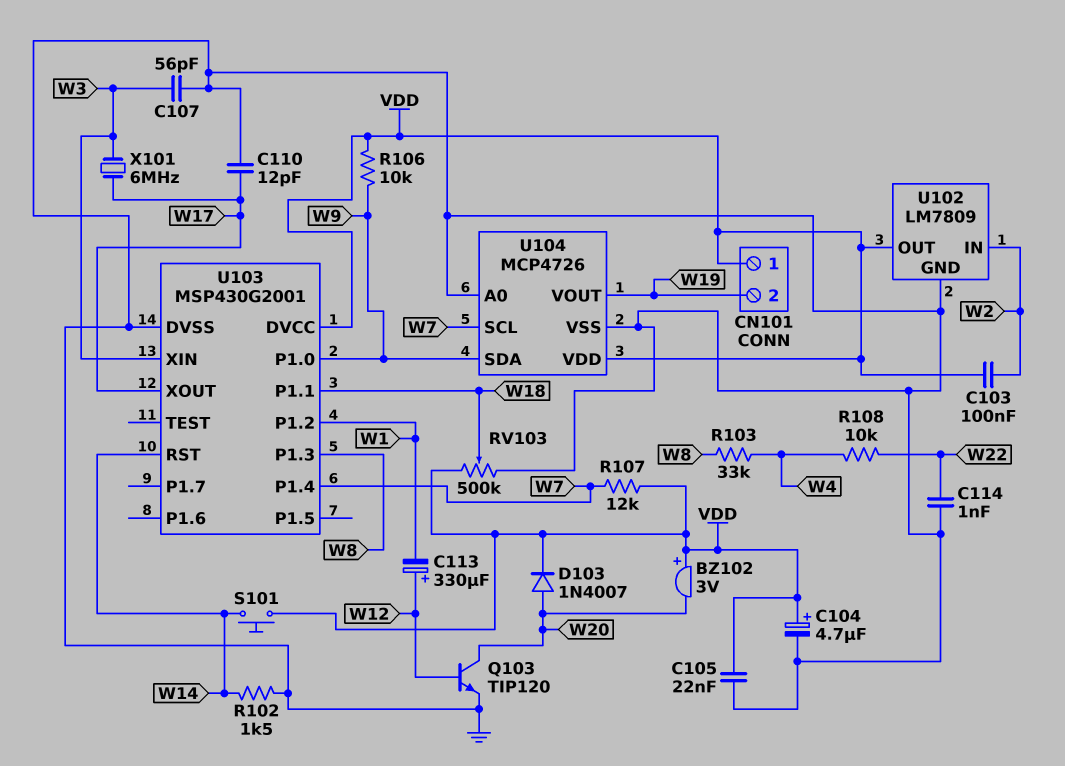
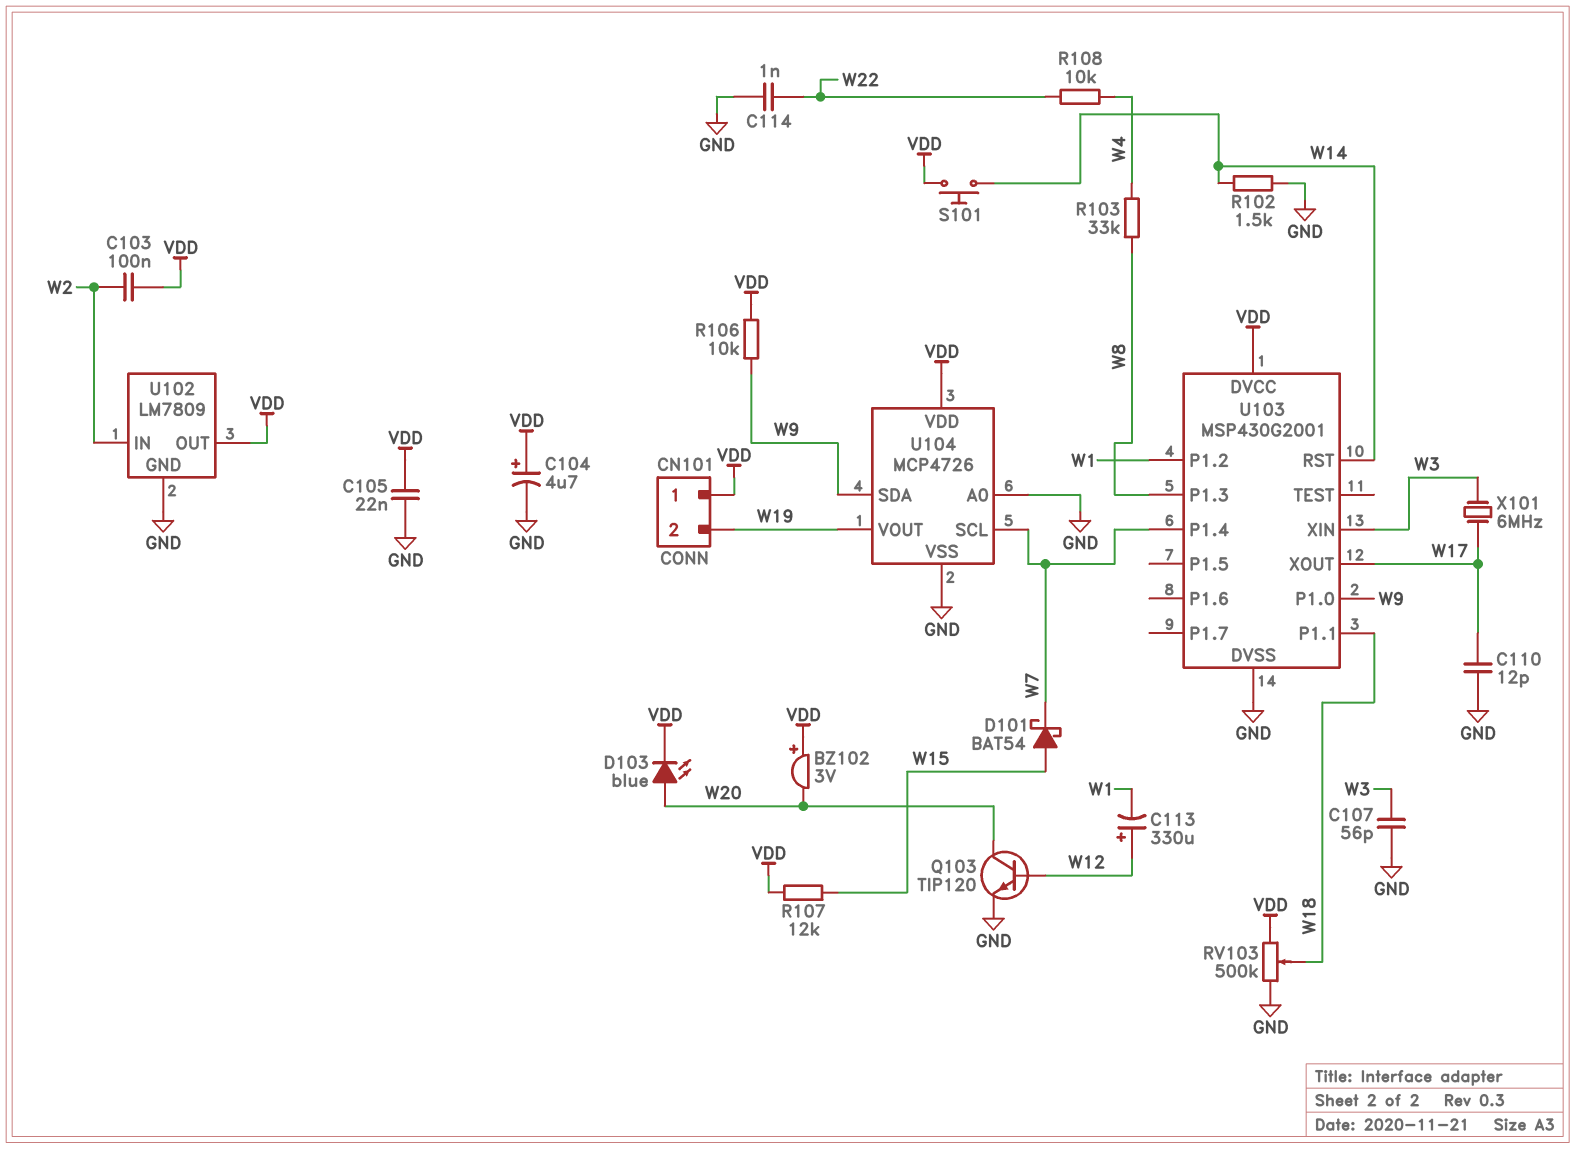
D101: none -> schottky BAT54 (A W15, K W7)
D103: diode 1N4007 (A W20, K VDD) -> LED blue (A W20, K VDD)
R107: 12k (VDD, W7) -> 12k (VDD, W15)

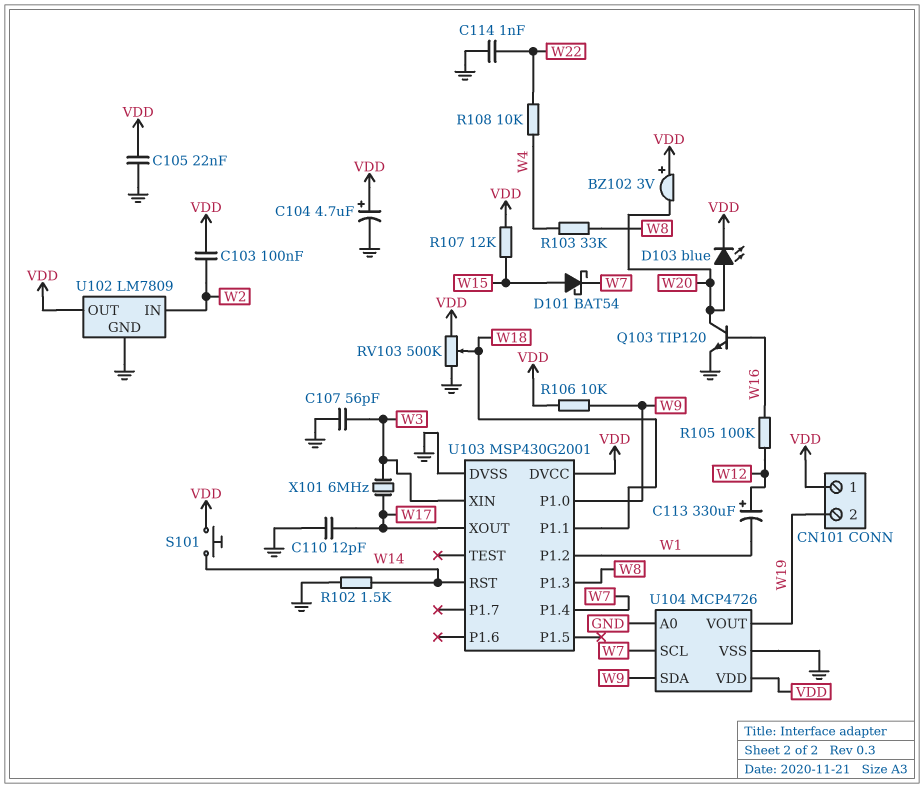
Q103: NPN TIP120 (B W12, C W20, E GND) -> NPN TIP120 (B W16, C W20, E GND)
R105: none -> 100k (W12, W16)

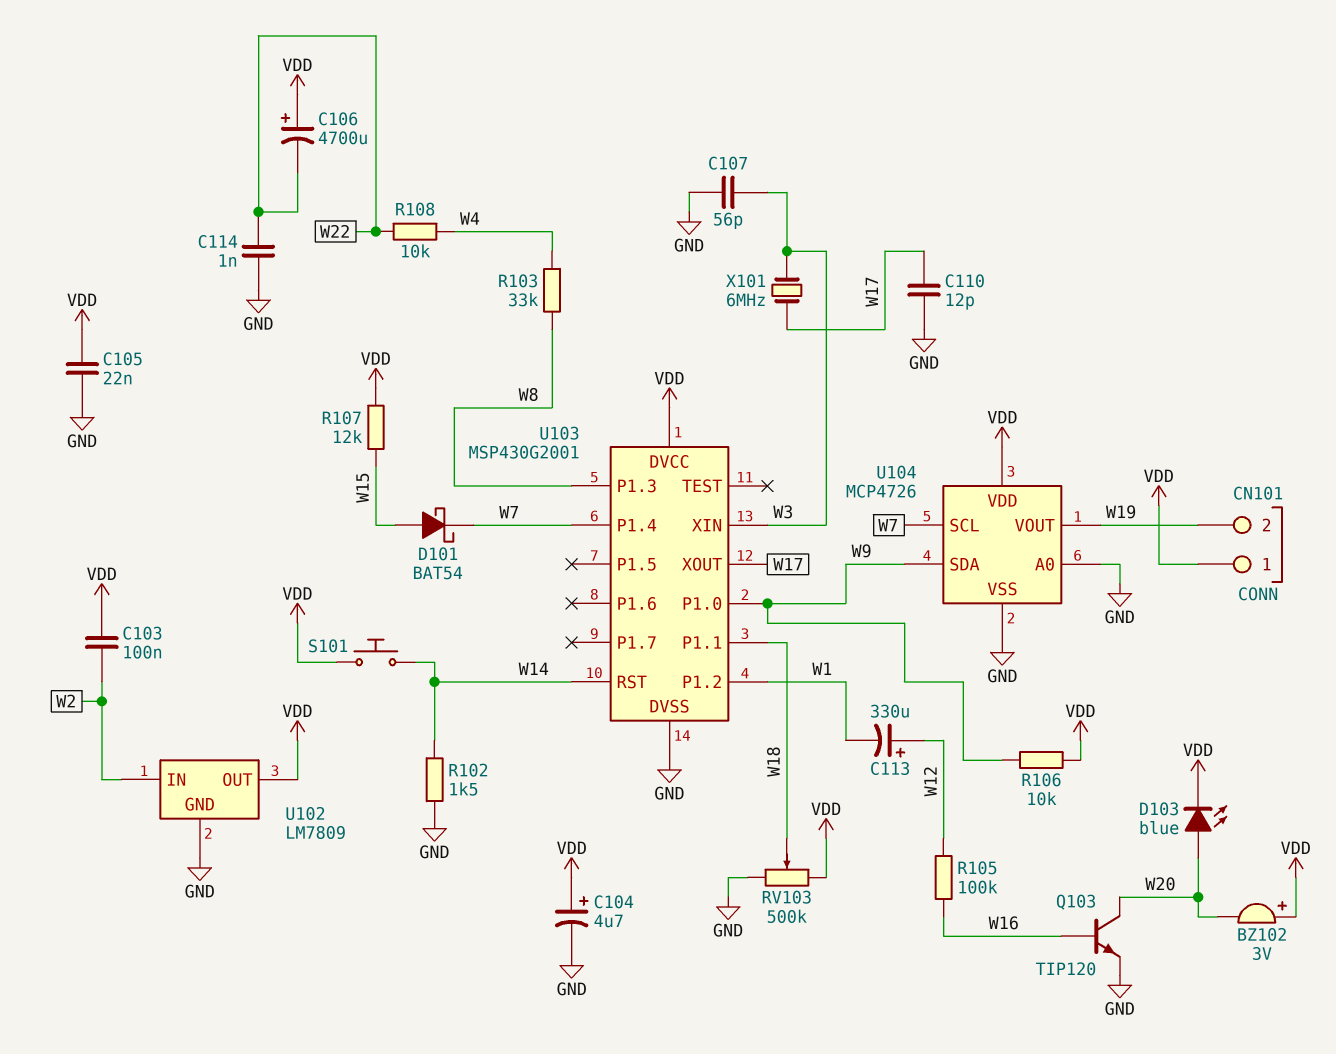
C106: none -> 4700uF (plus VDD, minus W22)

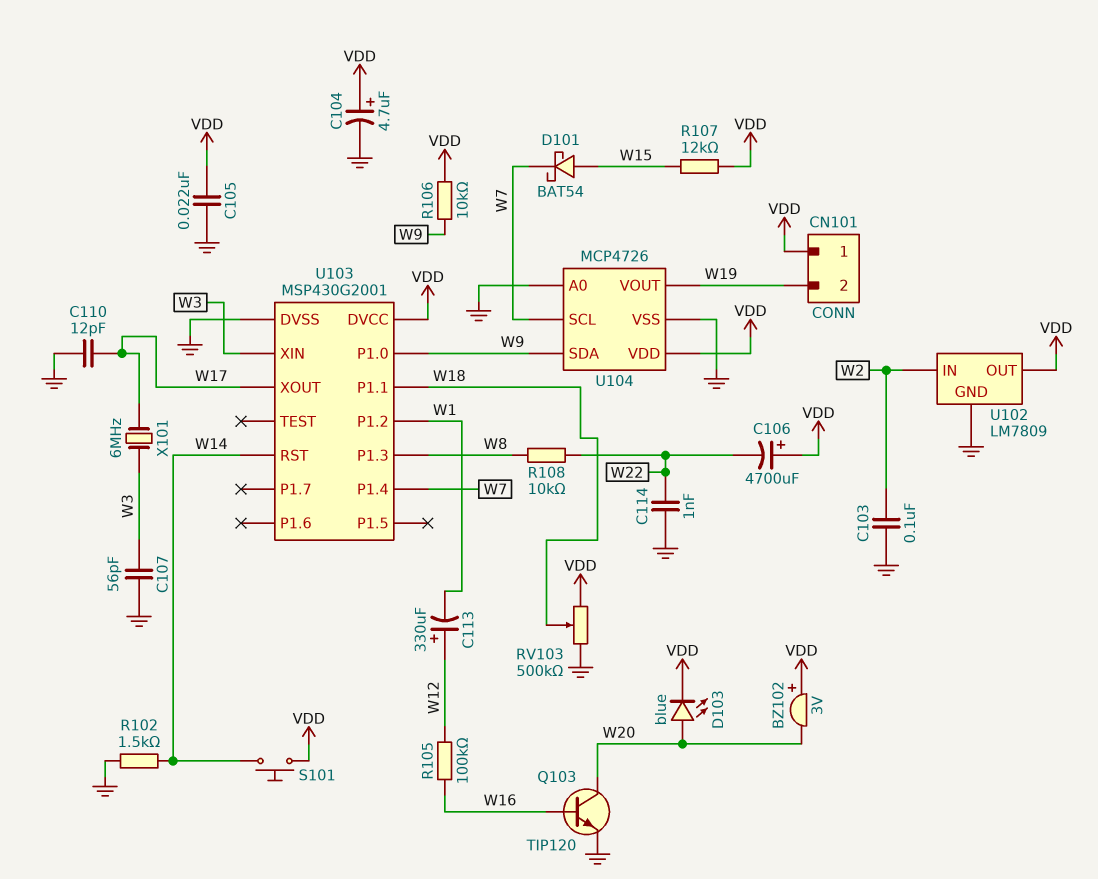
C103: 100nF (VDD, W2) -> 100nF (GND, W2)
R103: 33k (W4, W8) -> none
R108: 10k (W4, W22) -> 10k (W8, W22)

